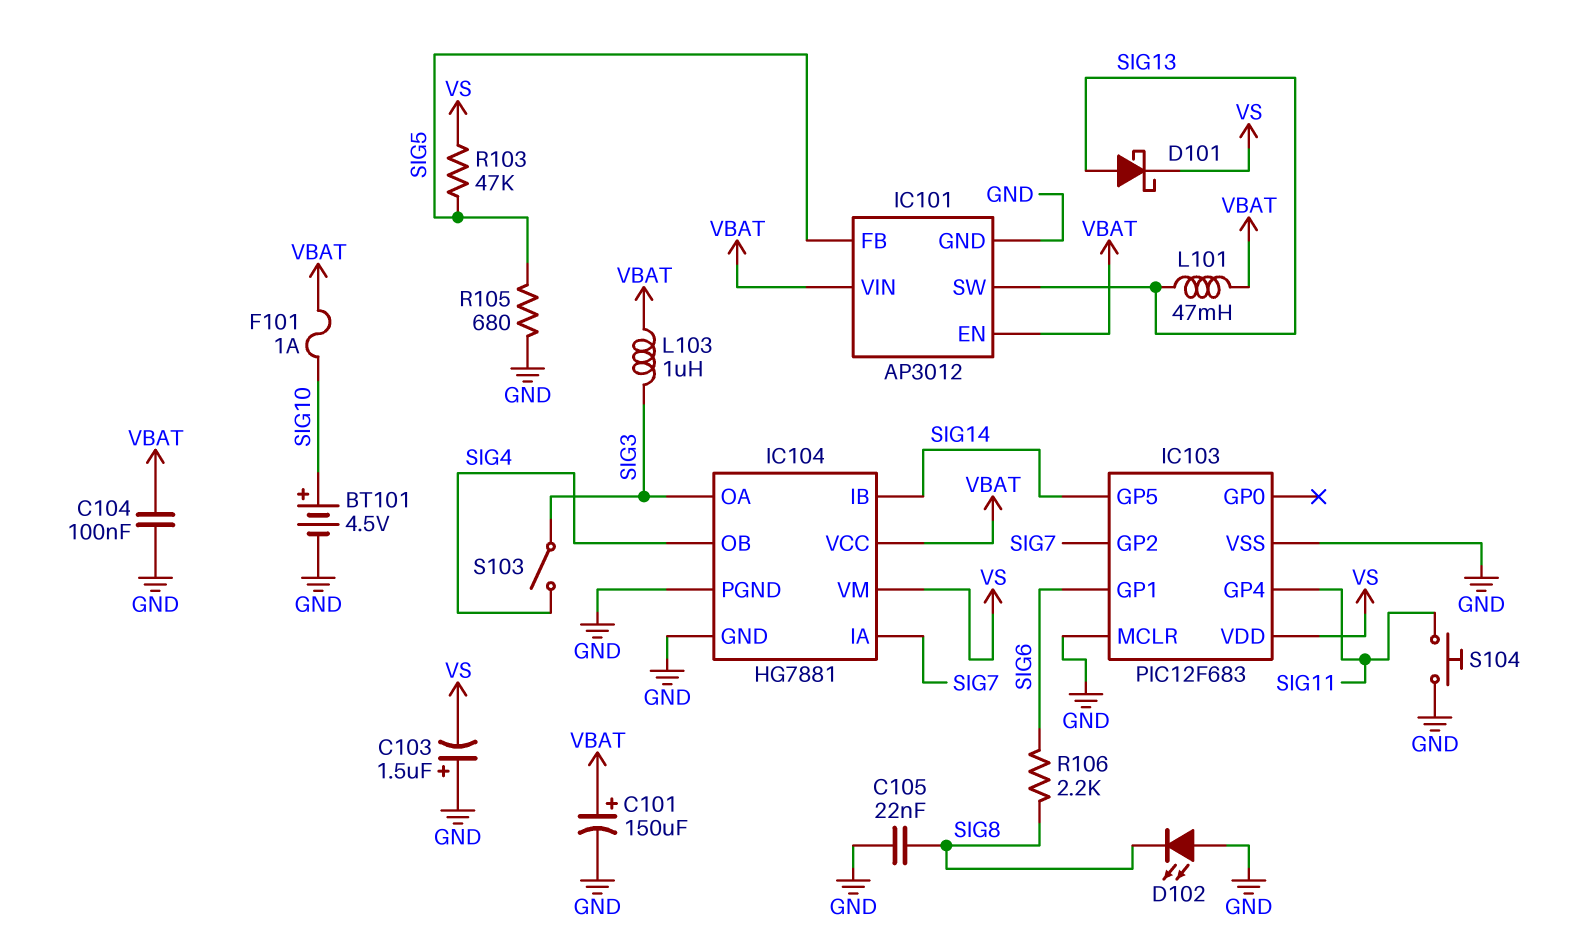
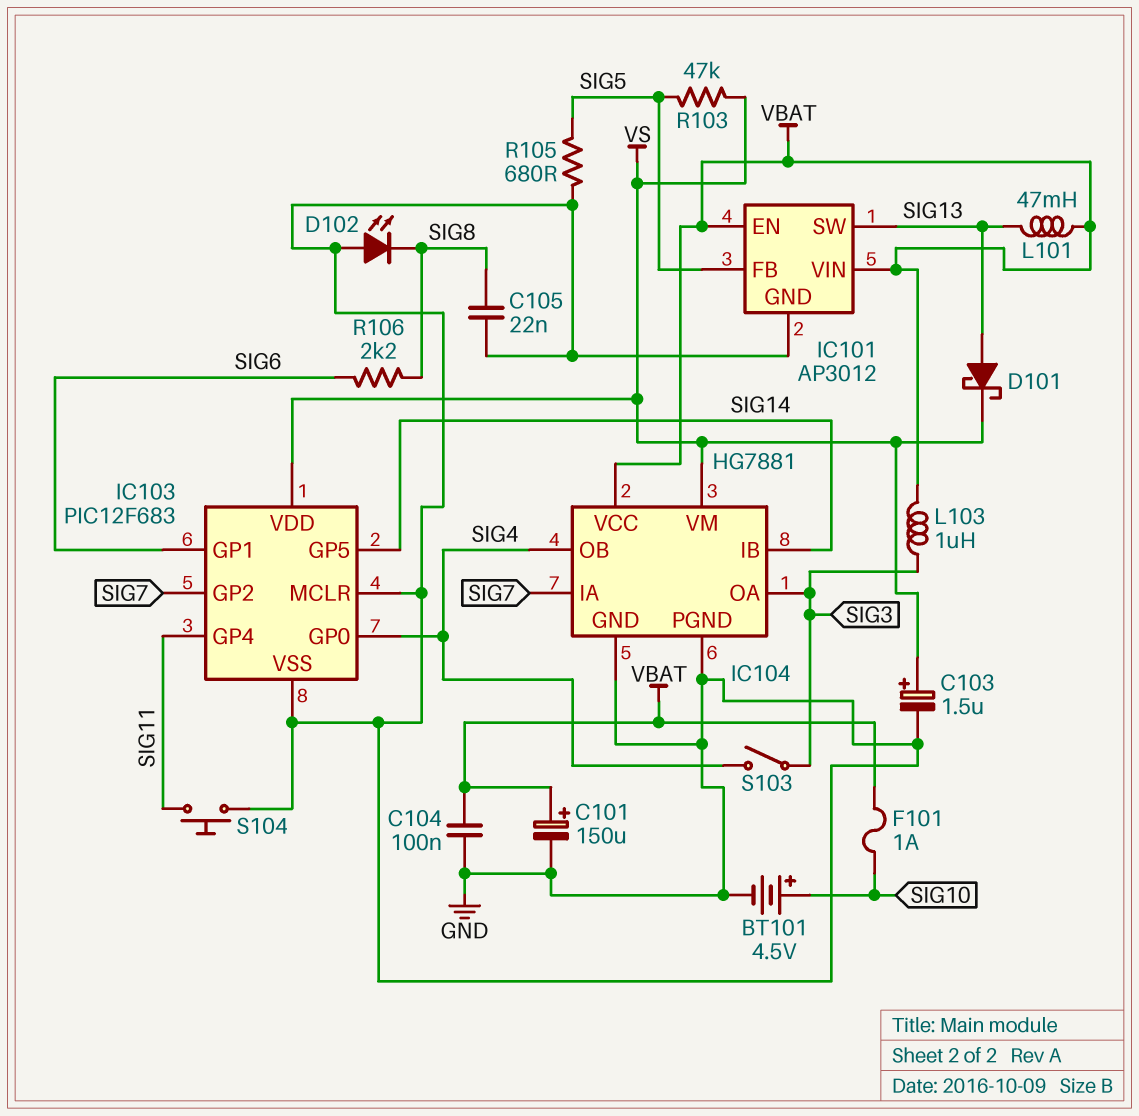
C103: 1.5uF (plus GND, minus VS) -> 1.5uF (plus VS, minus GND)
IC103 pin GP0: none -> SIG4

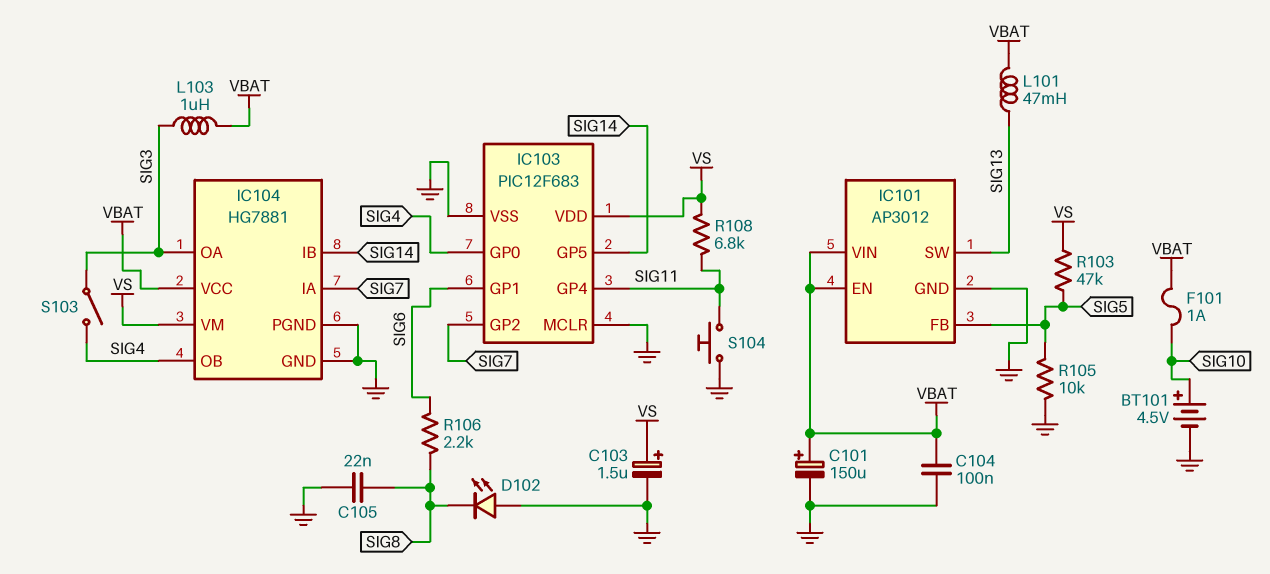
D101: schottky (A SIG13, K VS) -> none
R105: 680 (GND, SIG5) -> 10k (GND, SIG5)
R108: none -> 6.8k (SIG11, VS)

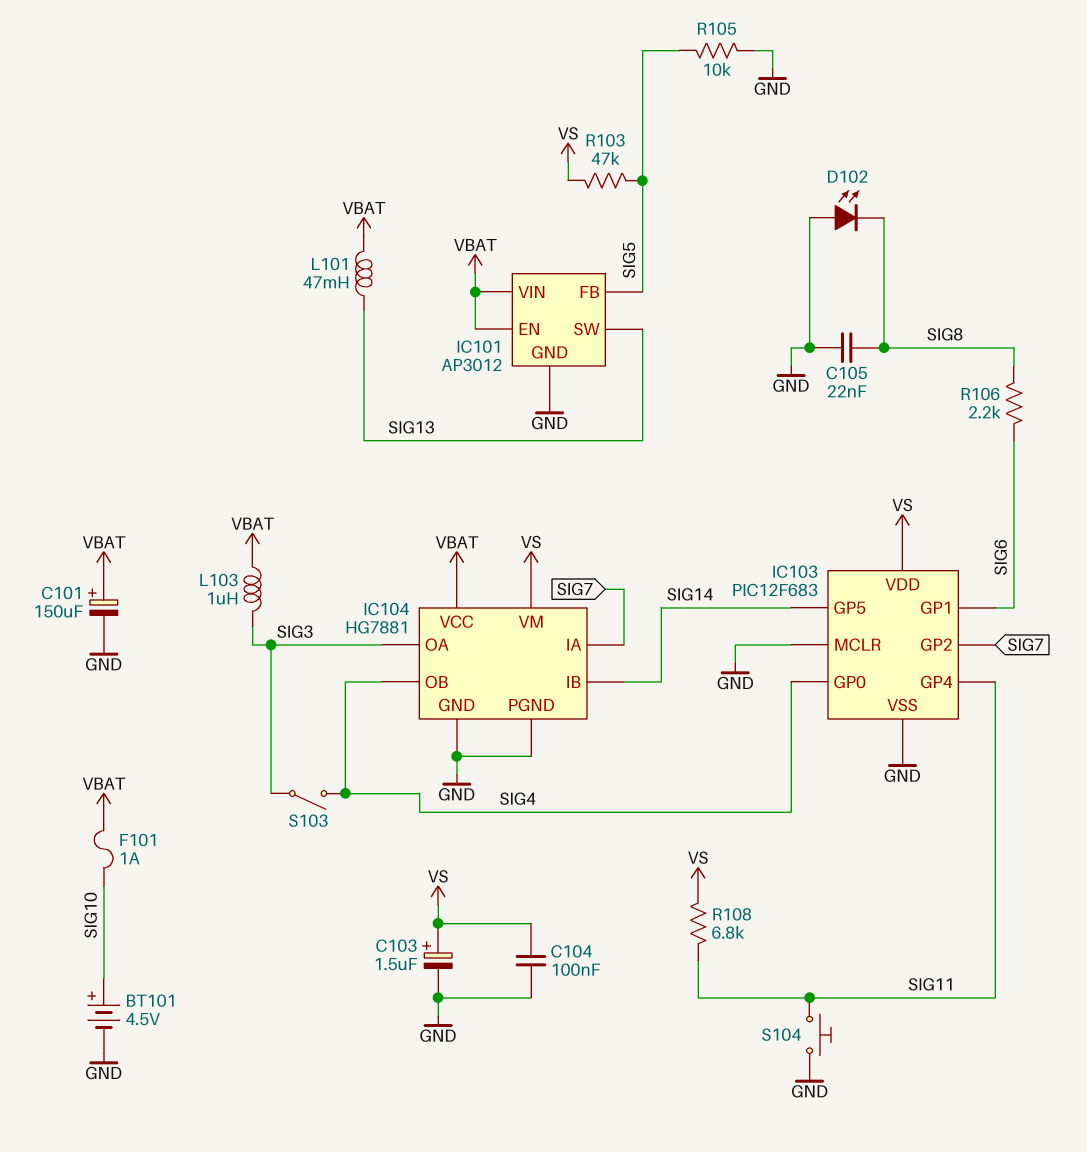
C104: 100nF (GND, VBAT) -> 100nF (GND, VS)

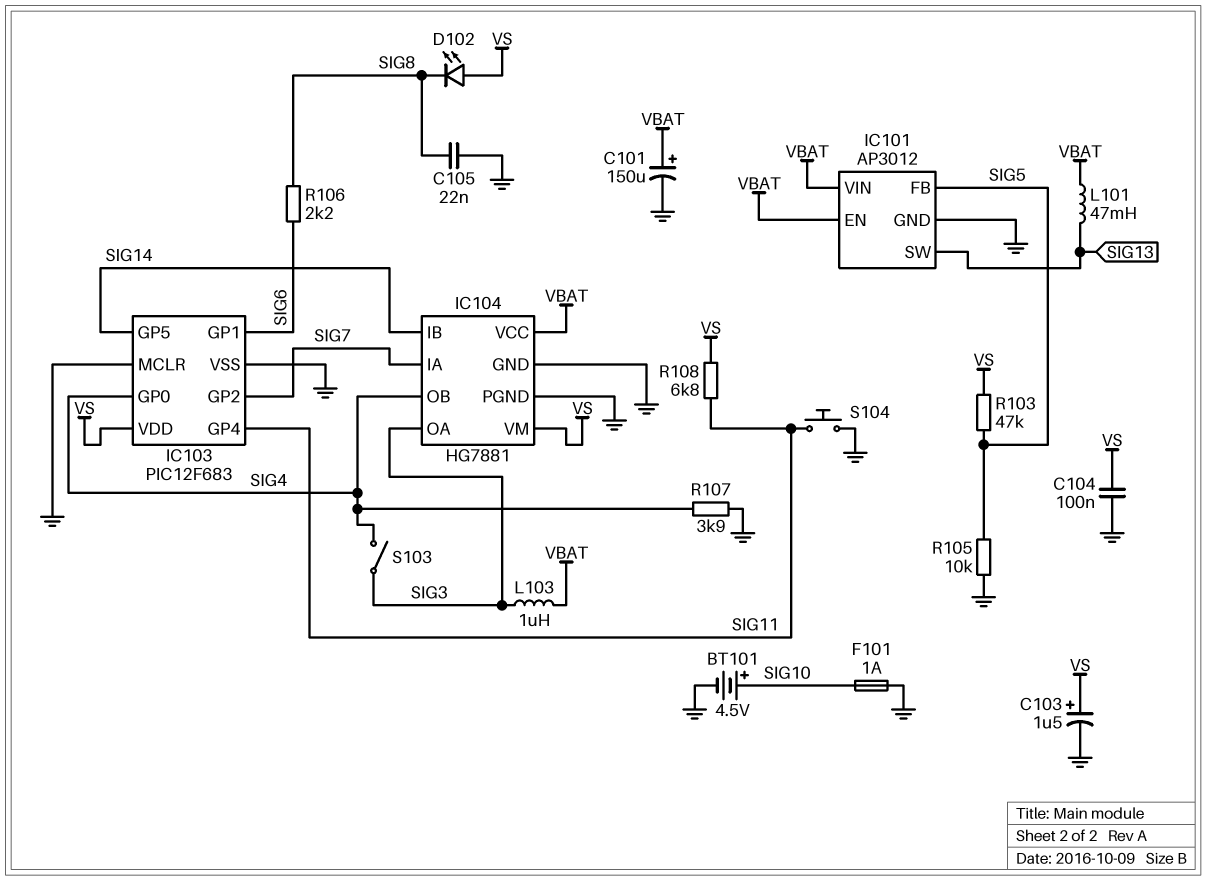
D102: LED (A GND, K SIG8) -> LED (A VS, K SIG8)
F101: 1A (SIG10, VBAT) -> 1A (GND, SIG10)
R107: none -> 3.9k (GND, SIG4)

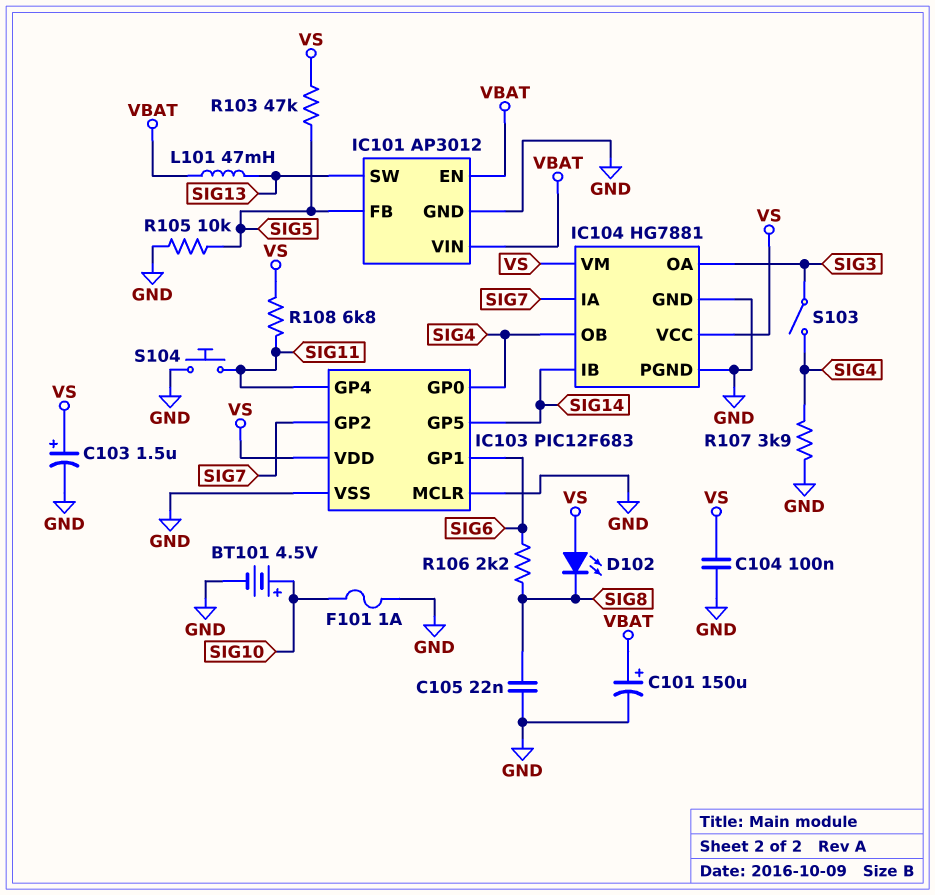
IC104 pin VCC: VBAT -> VS
L103: 1uH (SIG3, VBAT) -> none

